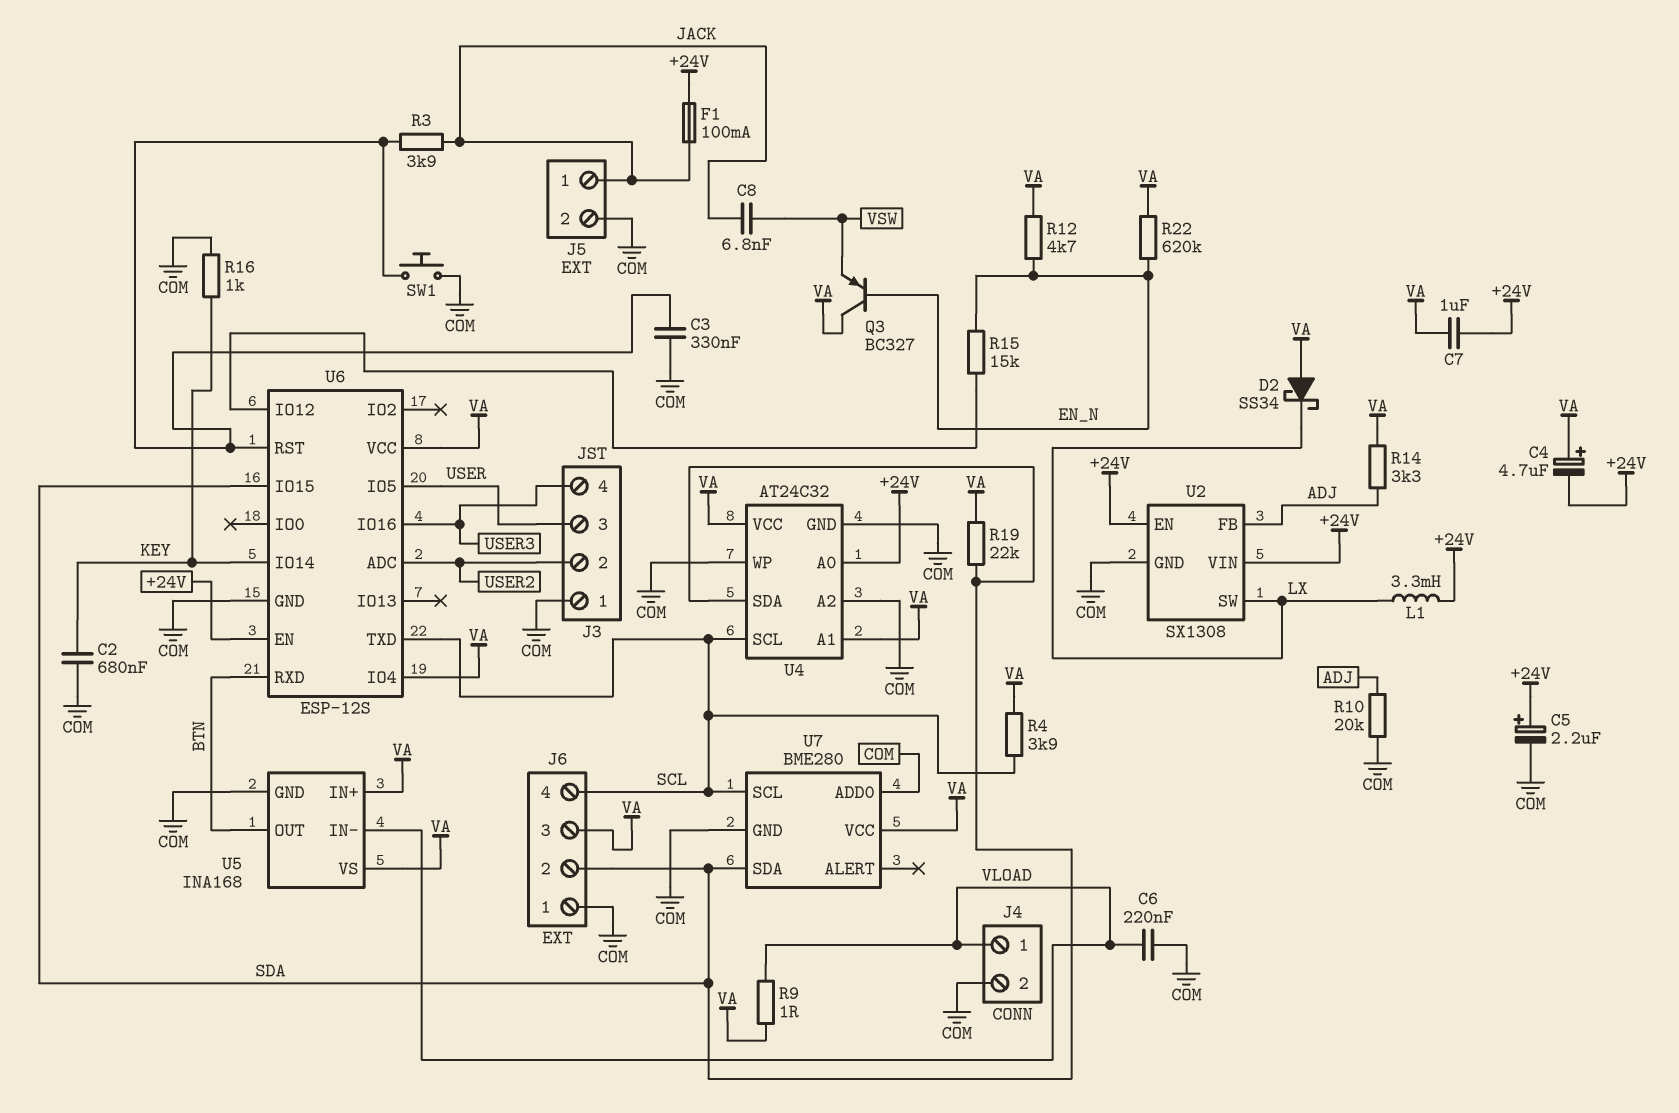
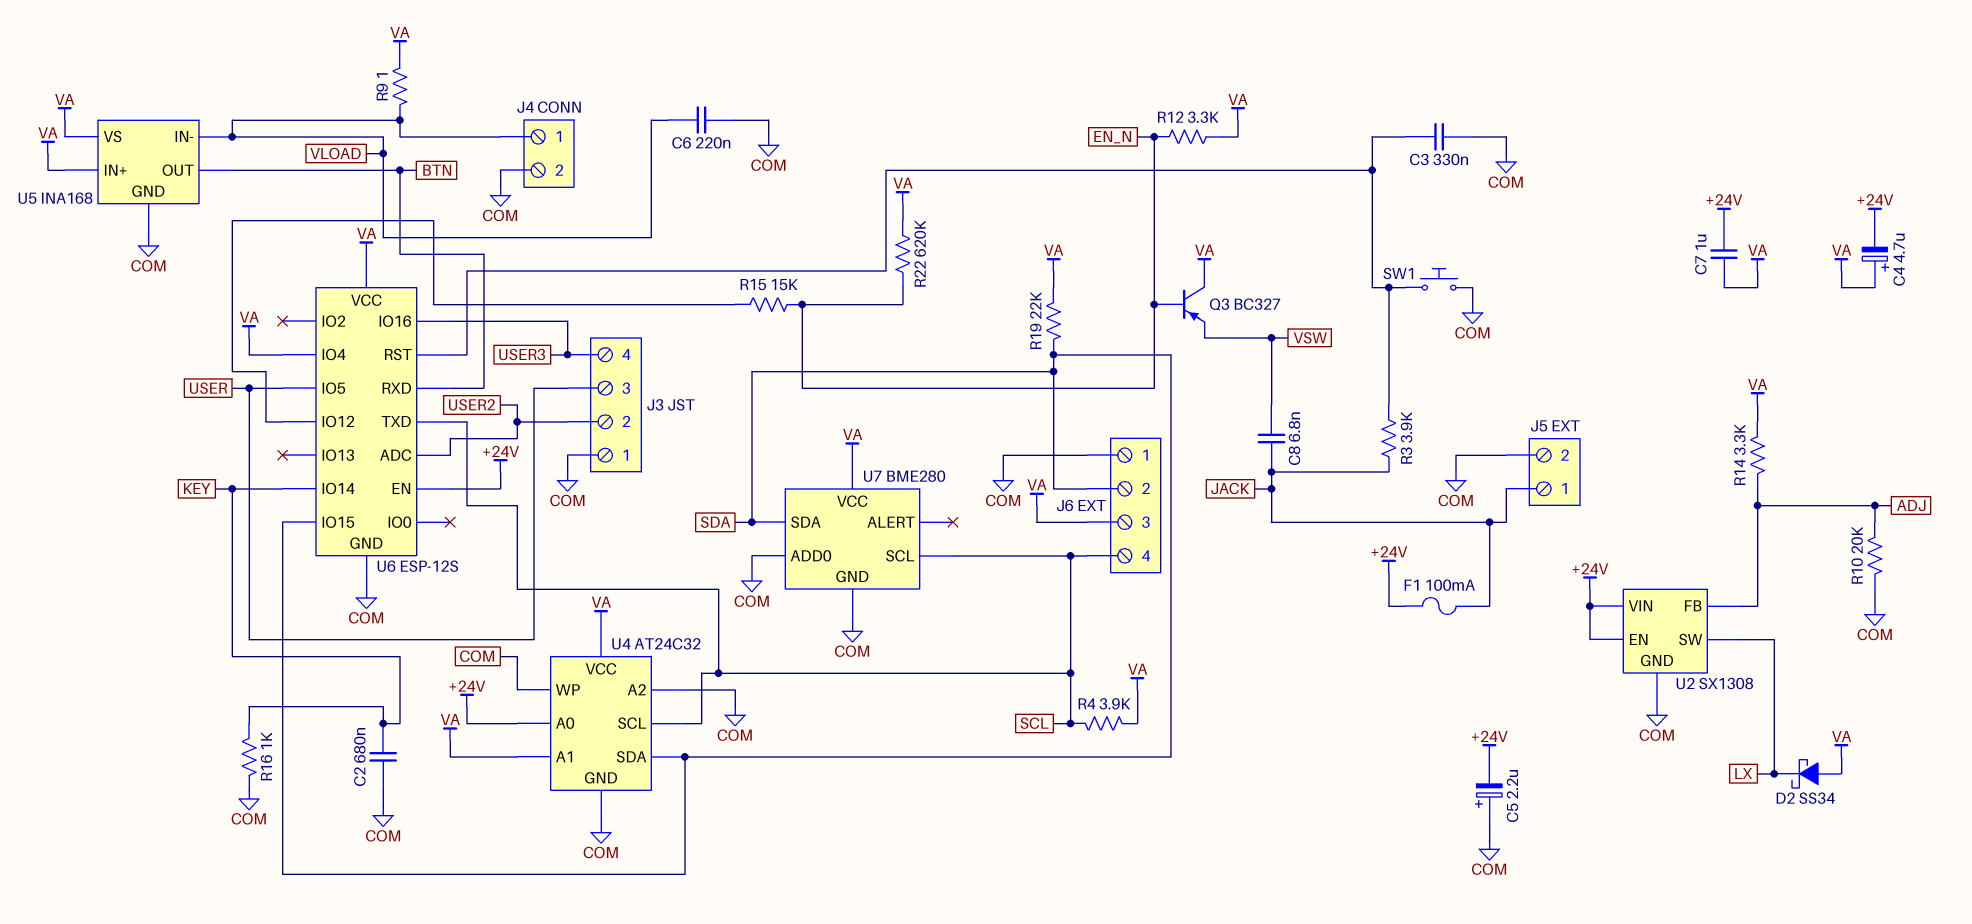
C5: 2.2uF (plus +24V, minus COM) -> 2.2uF (plus COM, minus +24V)
L1: 3.3mH (+24V, LX) -> none
R12: 4.7k (EN_N, VA) -> 3.3k (EN_N, VA)

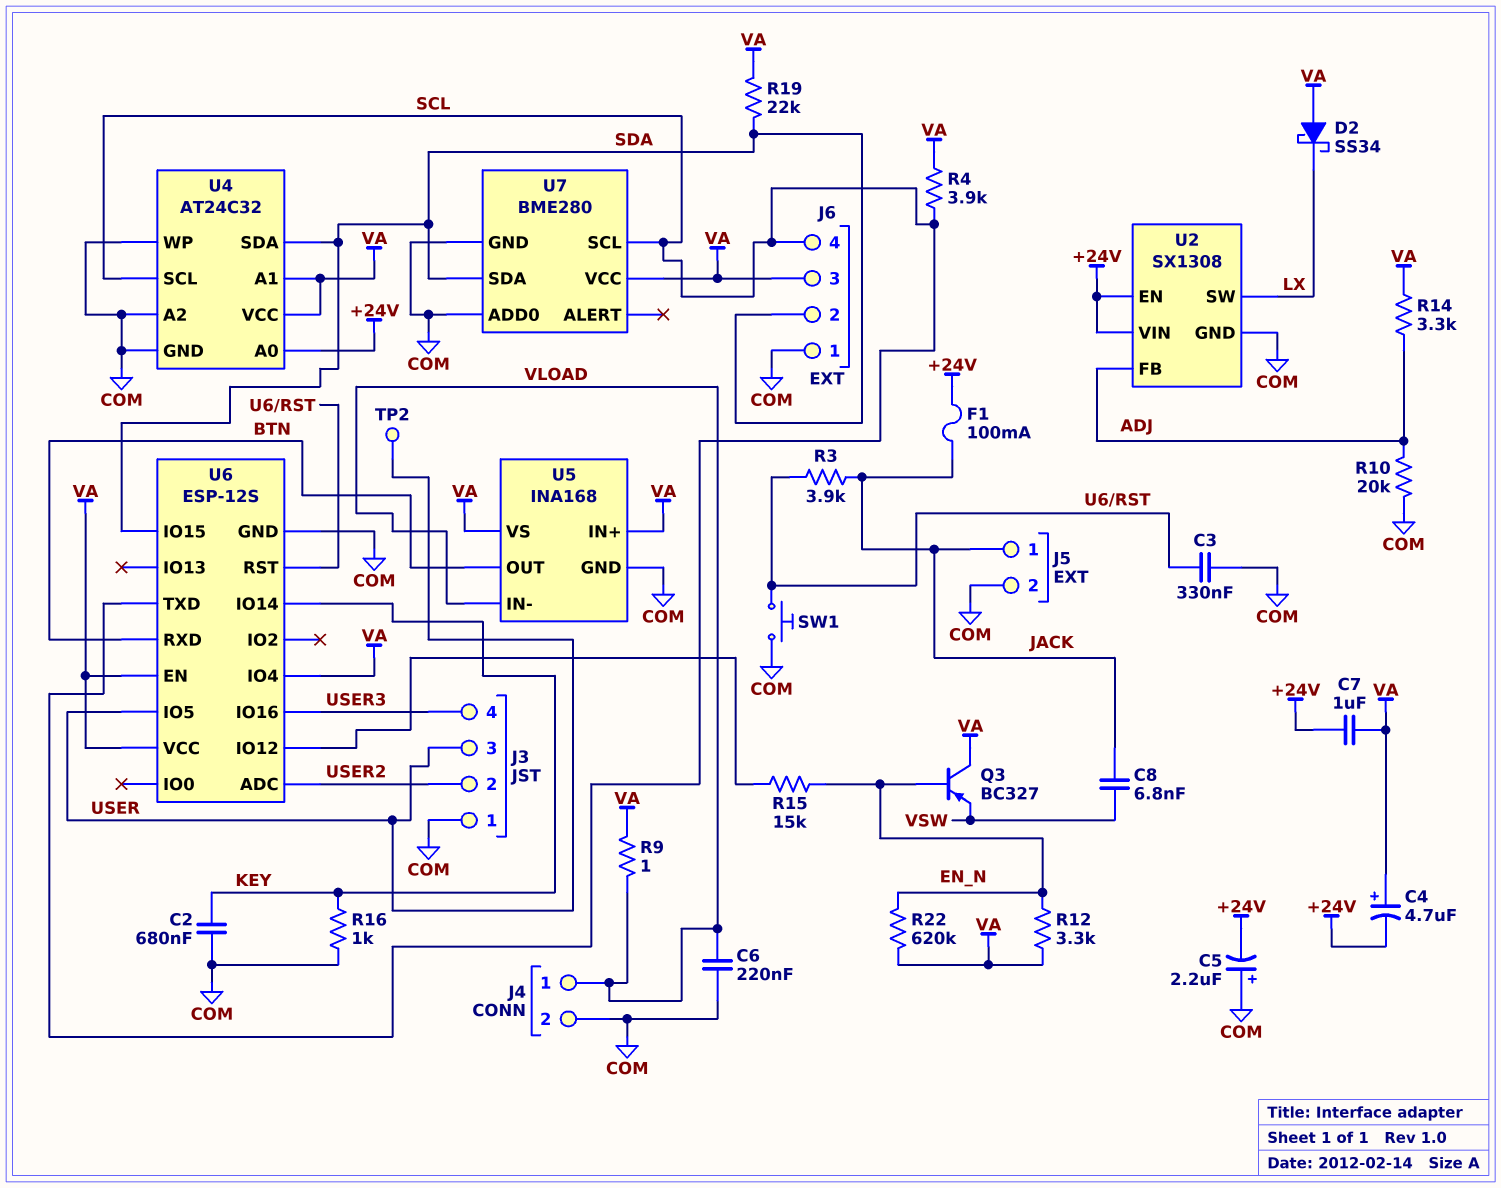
TP2: none -> test point (USER)
U6 pin EN: +24V -> VA

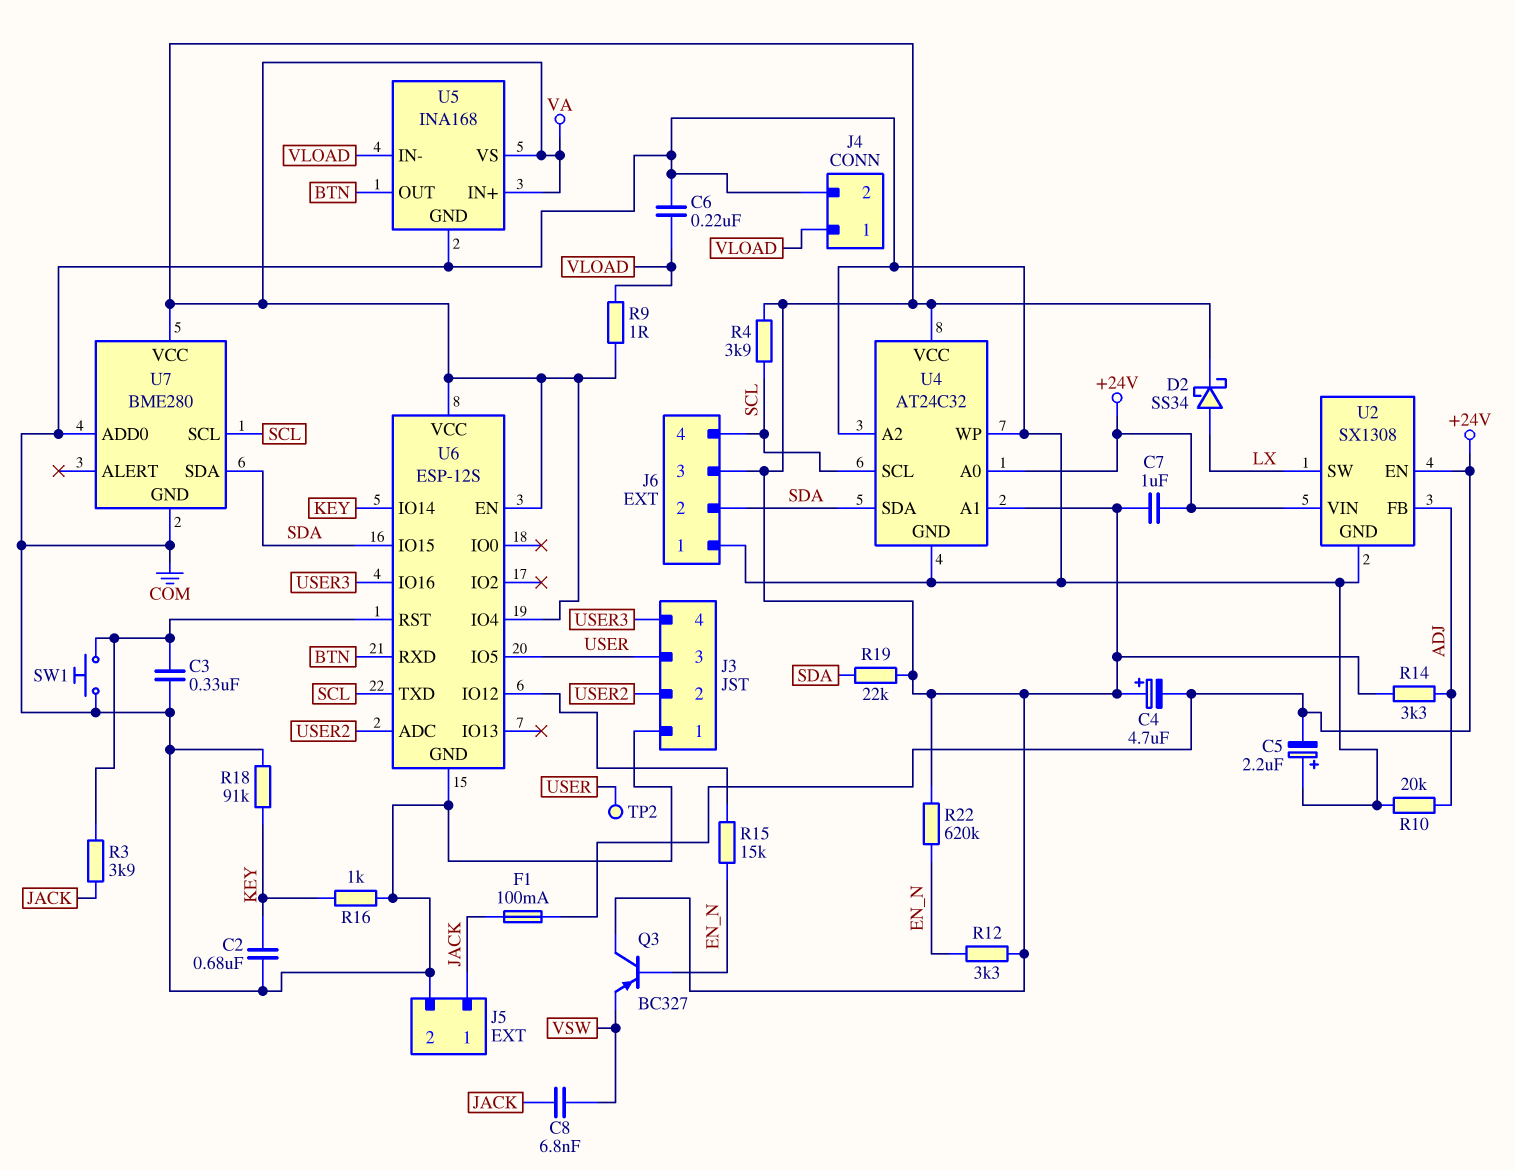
D2: schottky SS34 (A VA, K LX) -> schottky SS34 (A LX, K VA)
R18: none -> 91k (COM, KEY)

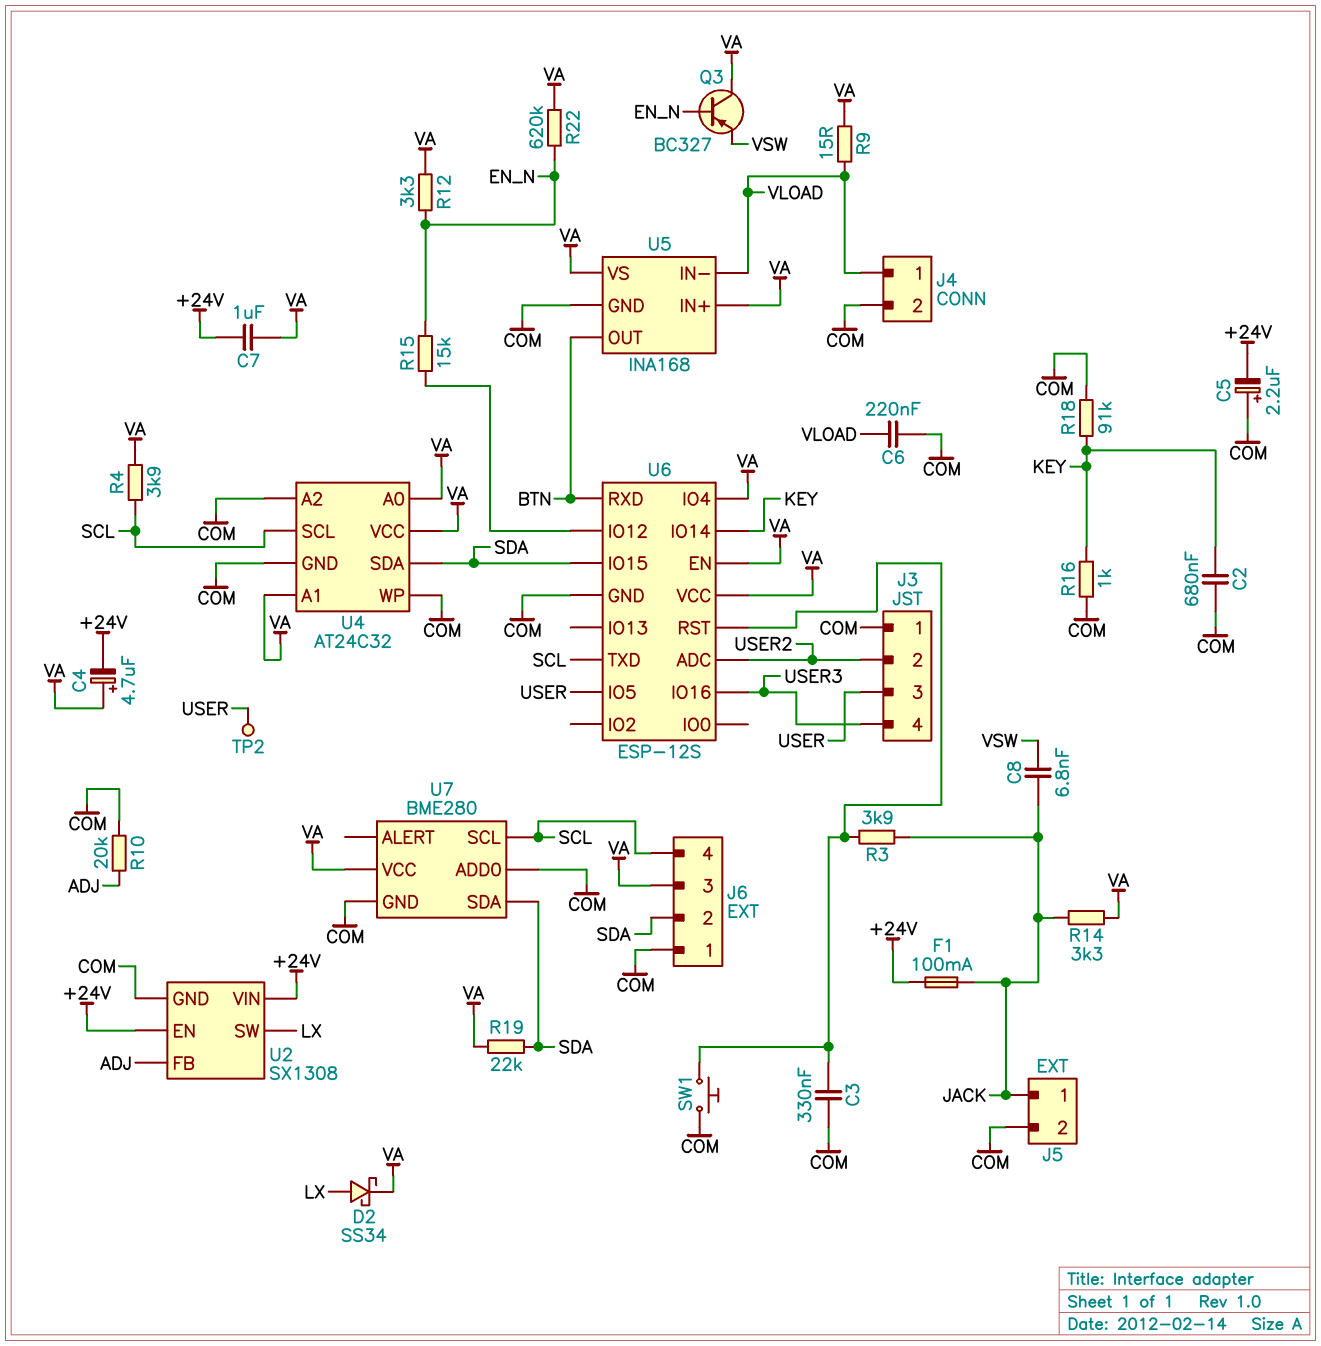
R9: 1 (VA, VLOAD) -> 15 (VA, VLOAD)
R14: 3.3k (ADJ, VA) -> 3.3k (JACK, VA)
U4 pin A0: +24V -> VA

